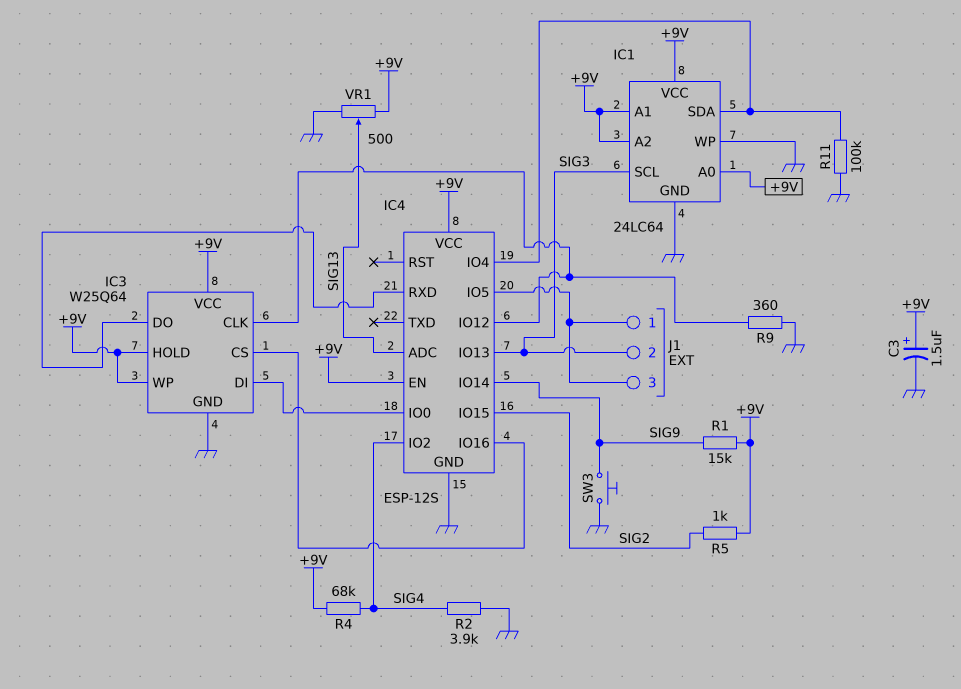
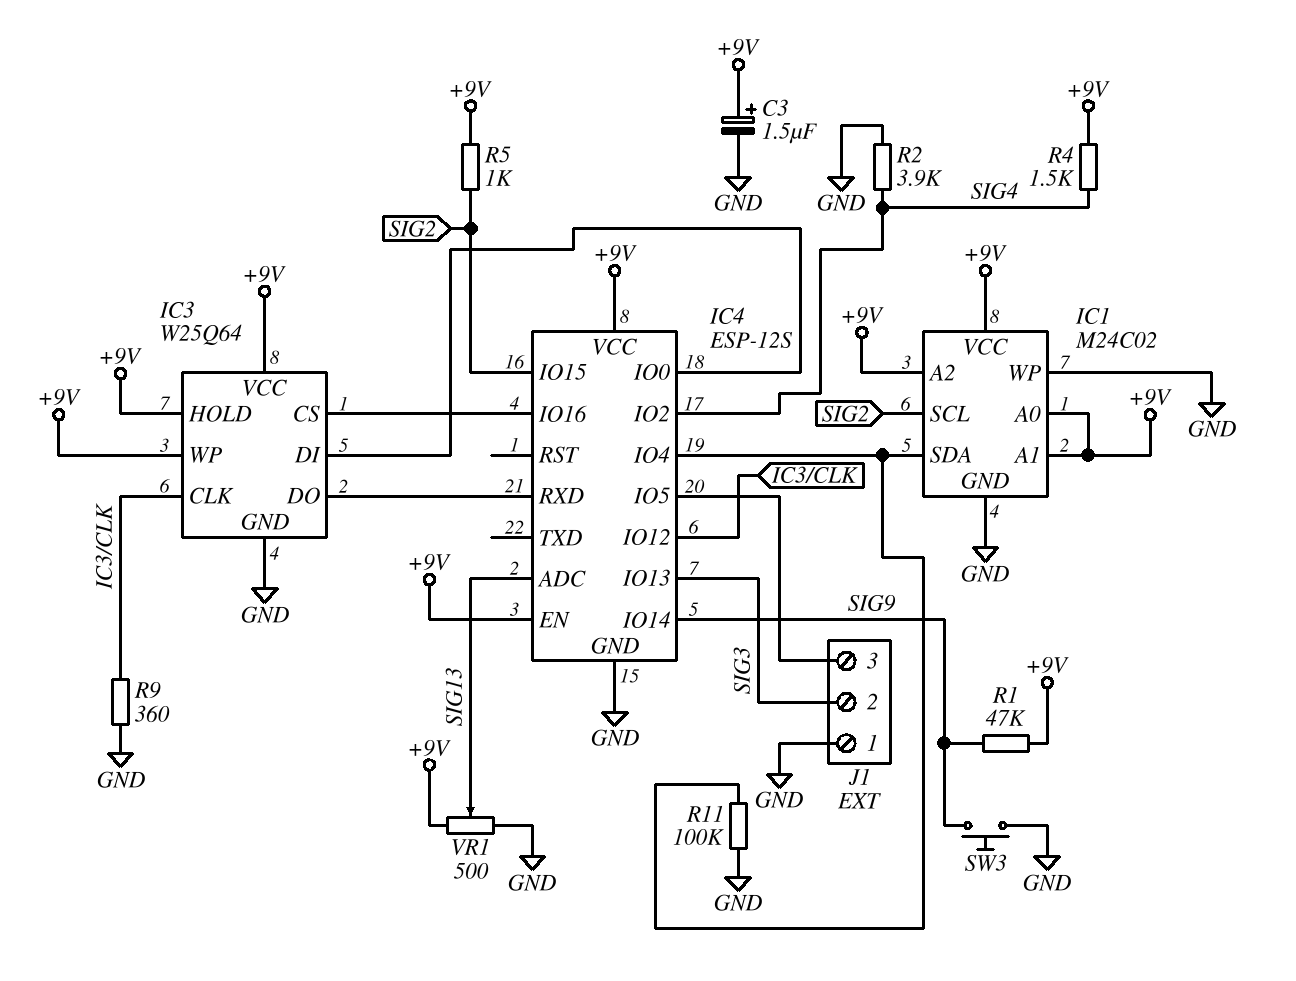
IC1: 24LC64 -> M24C02
IC1 pin SCL: SIG3 -> SIG2
J1 pin 1: IC4/IO5 -> GND
R1: 15k (+9V, SIG9) -> 47k (+9V, SIG9)
R4: 68k (+9V, SIG4) -> 1.5k (+9V, SIG4)

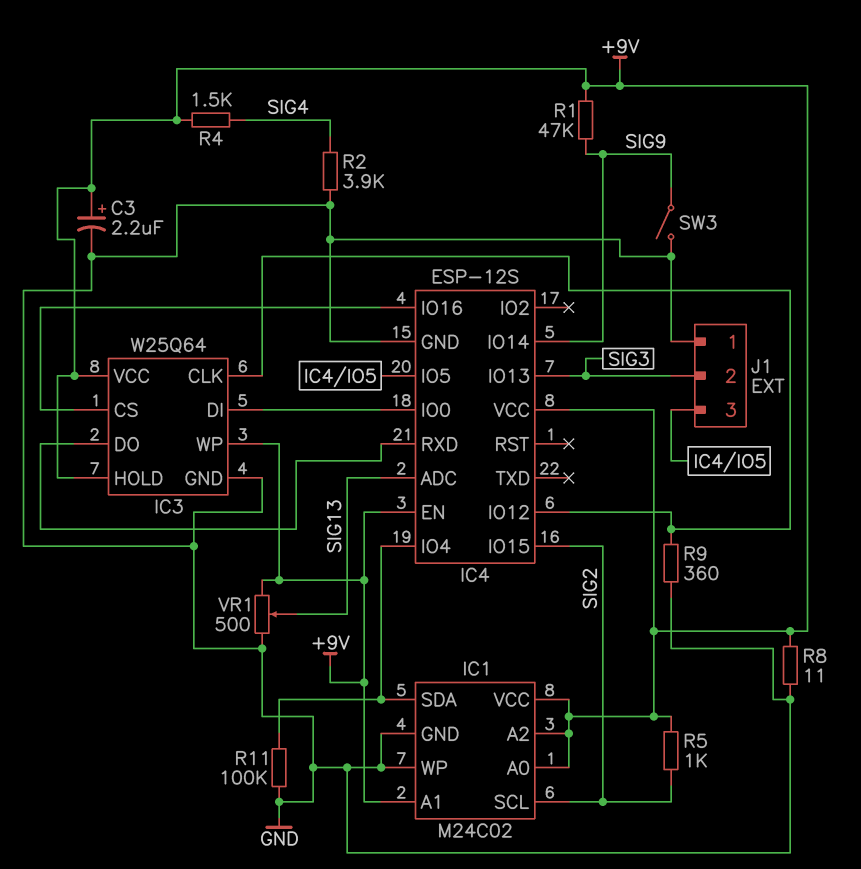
C3: 1.5uF (plus +9V, minus GND) -> 2.2uF (plus +9V, minus GND)
IC4 pin IO2: SIG4 -> none
R8: none -> 11 (+9V, GND)
SW3: button (GND, SIG9) -> switch (GND, SIG9)

